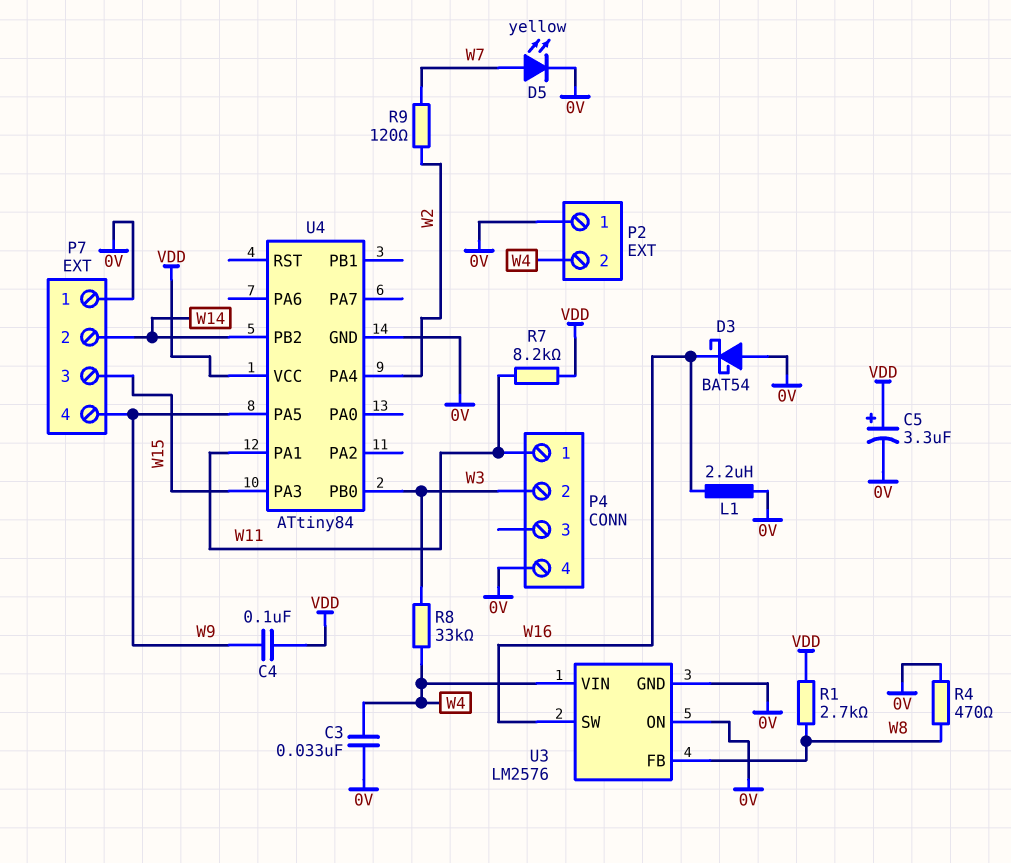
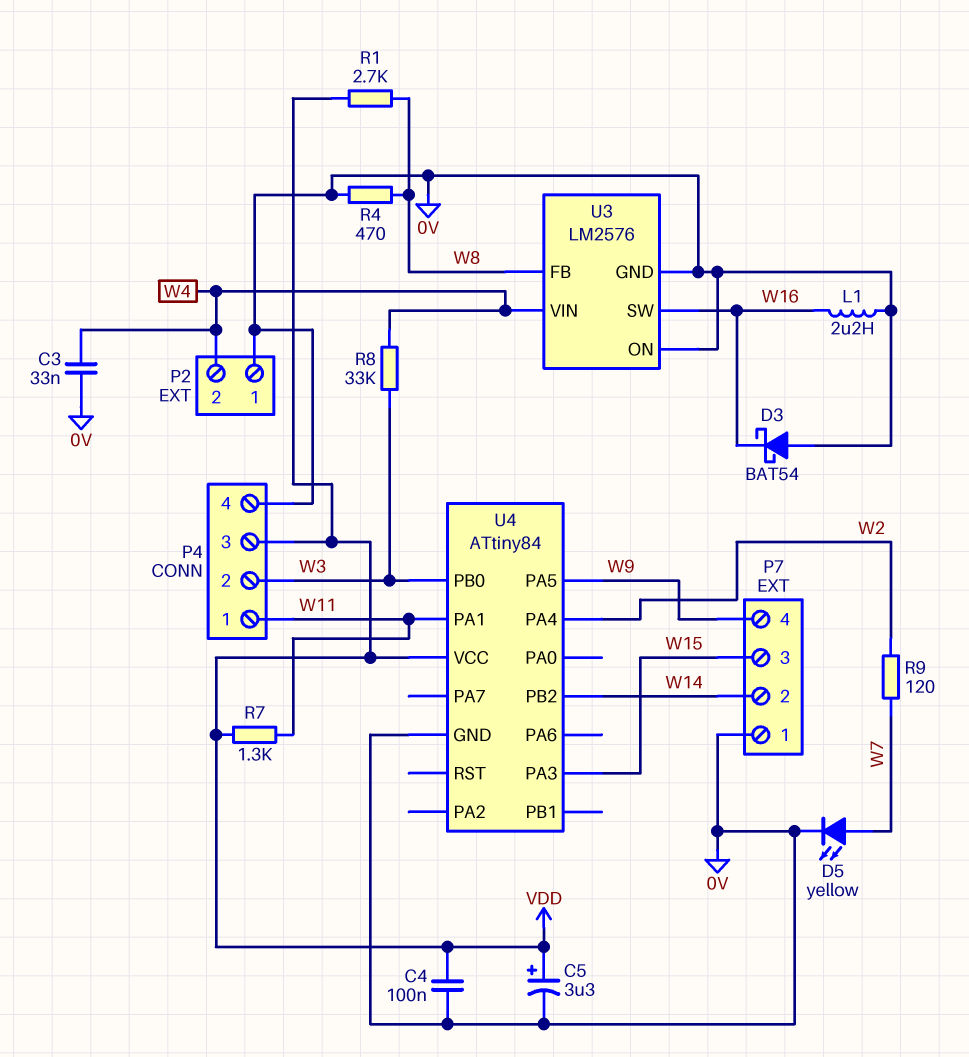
C4: 100nF (VDD, W9) -> 100nF (0V, VDD)
P4 pin 3: none -> VDD
R7: 8.2k (VDD, W11) -> 1.3k (VDD, W11)

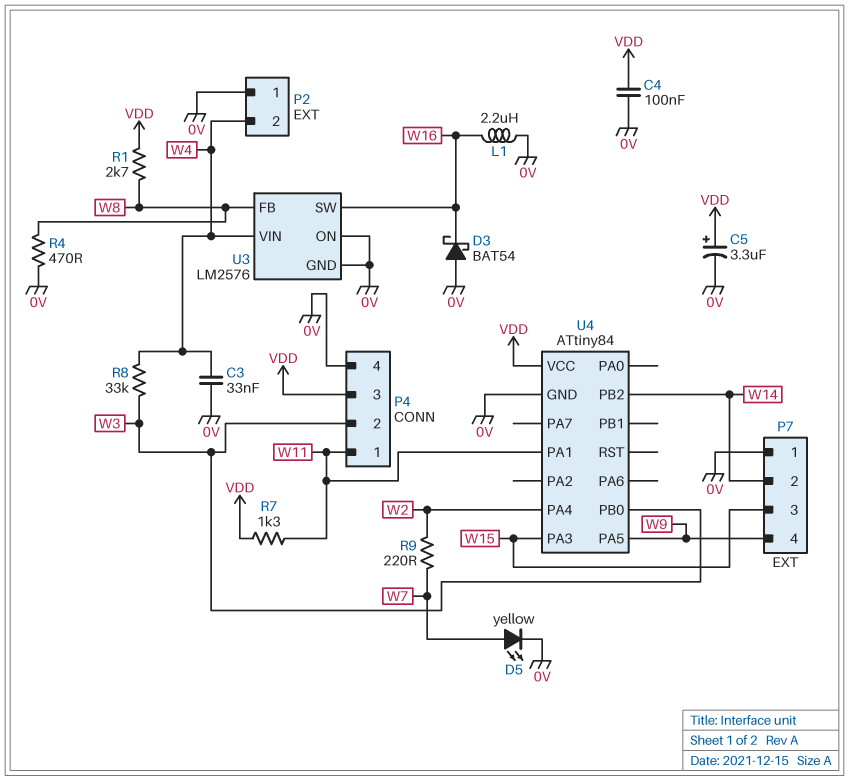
R9: 120 (W2, W7) -> 220 (W2, W7)

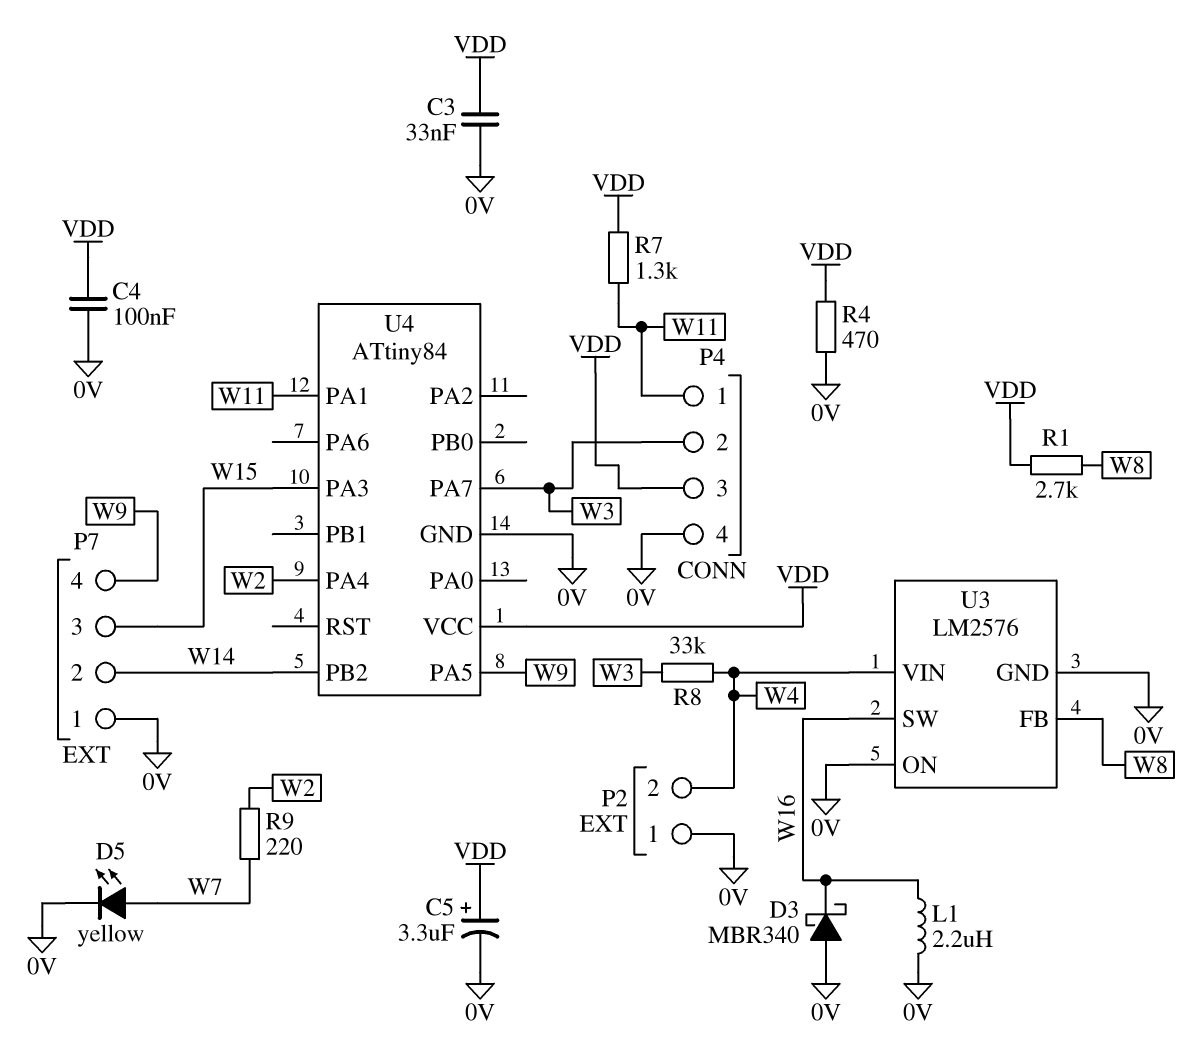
C3: 33nF (0V, W4) -> 33nF (0V, VDD)
D3: schottky BAT54 (A 0V, K W16) -> schottky MBR340 (A 0V, K W16)
R4: 470 (0V, W8) -> 470 (0V, VDD)
U4 pin PA7: none -> W3
U4 pin PB0: W3 -> none

